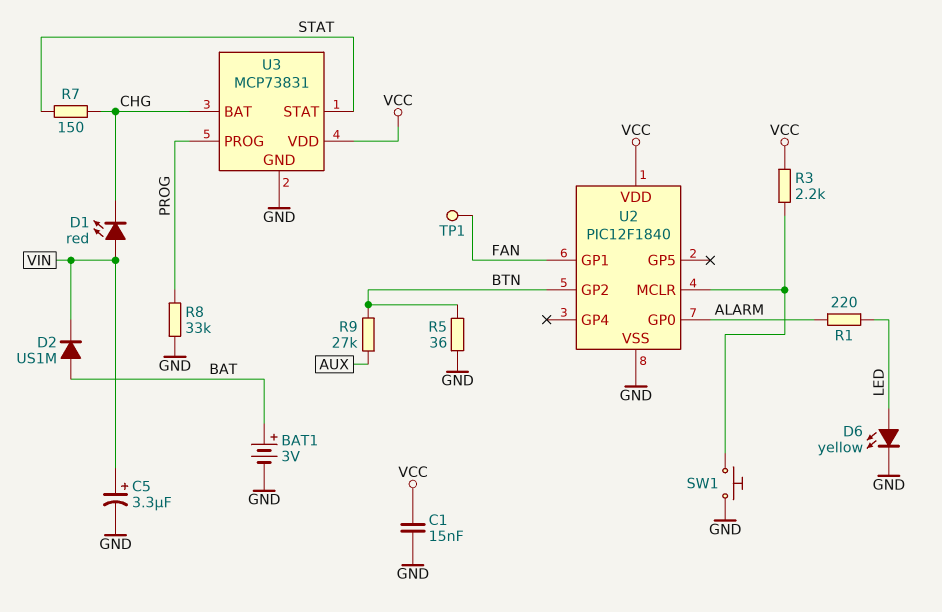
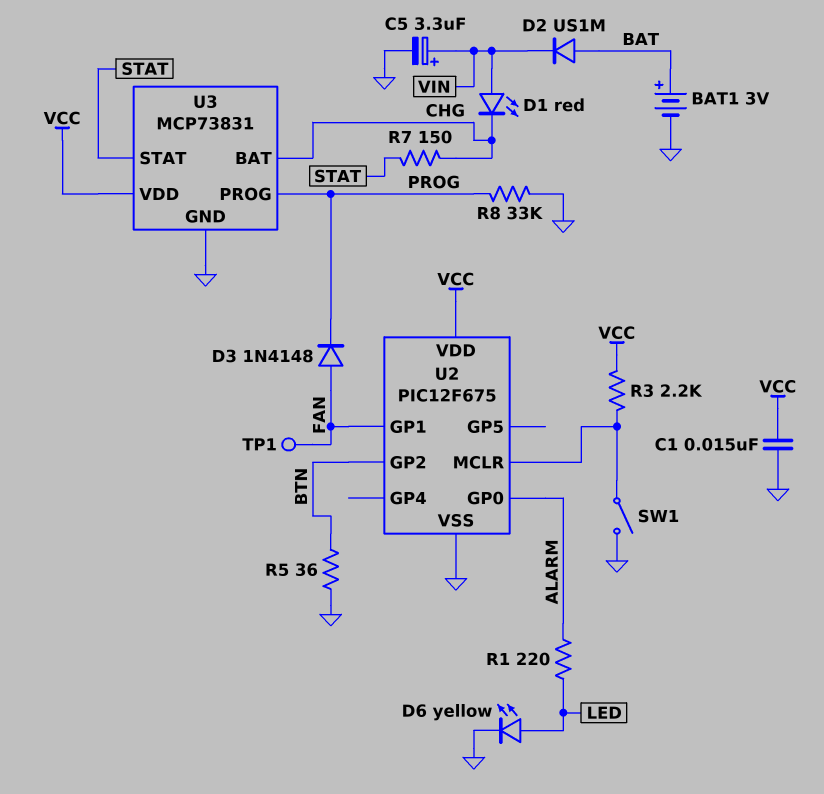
D3: none -> diode 1N4148 (A FAN, K PROG)
R9: 27k (AUX, BTN) -> none
SW1: button (GND, U2/MCLR) -> switch (GND, U2/MCLR)
U2: PIC12F1840 -> PIC12F675

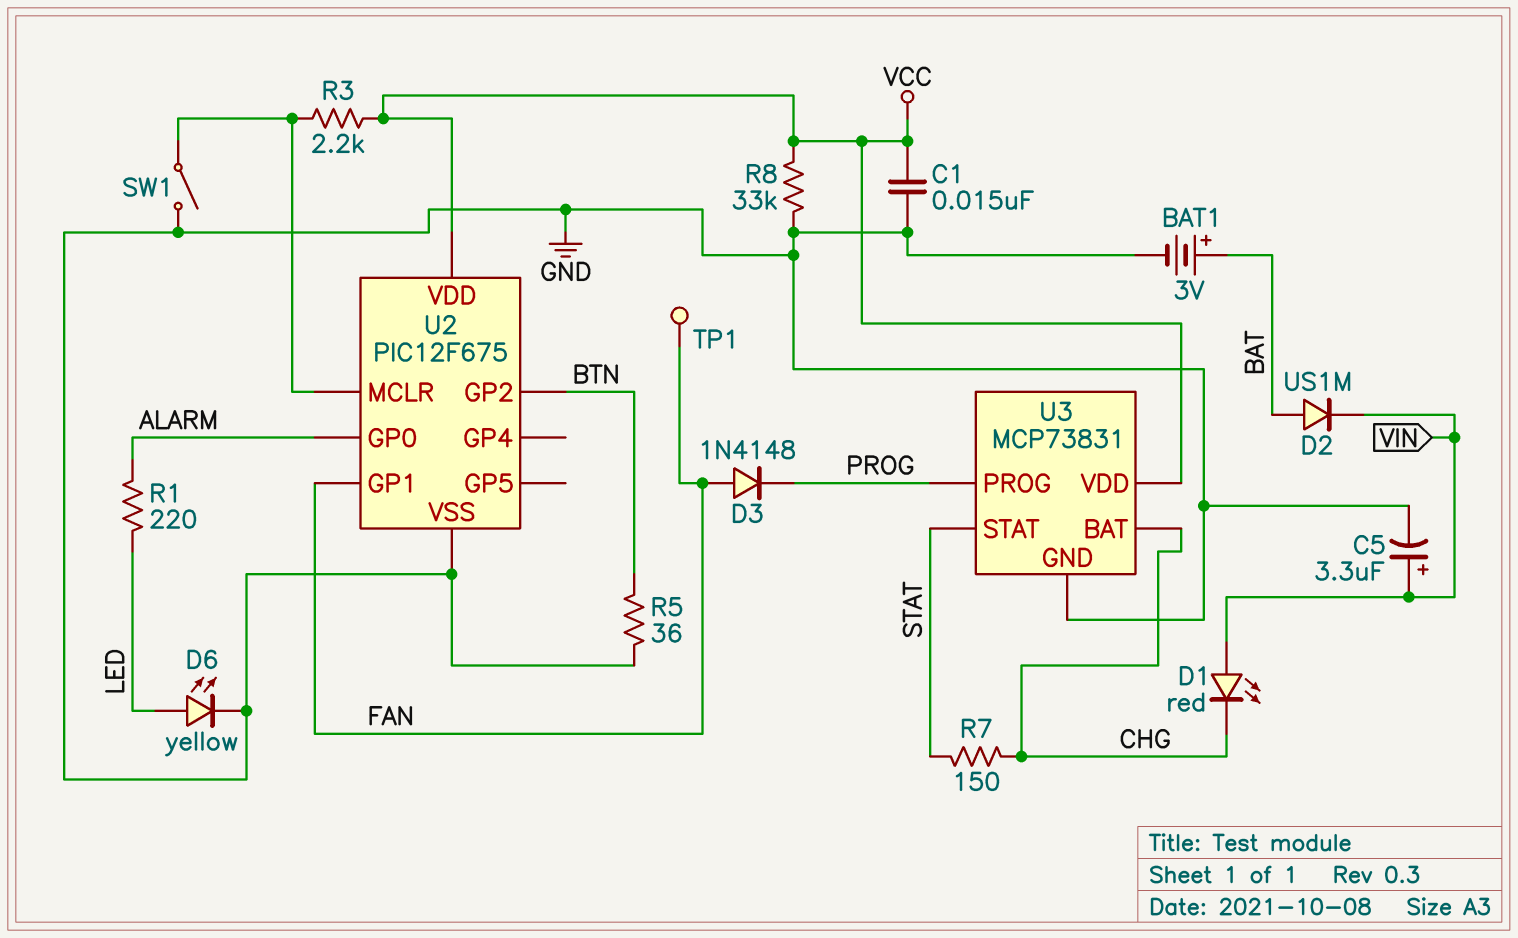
R8: 33k (GND, PROG) -> 33k (GND, VCC)

